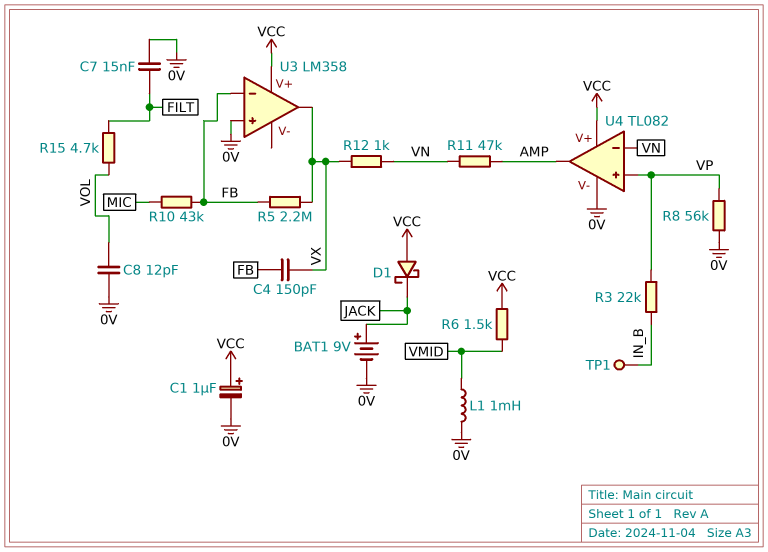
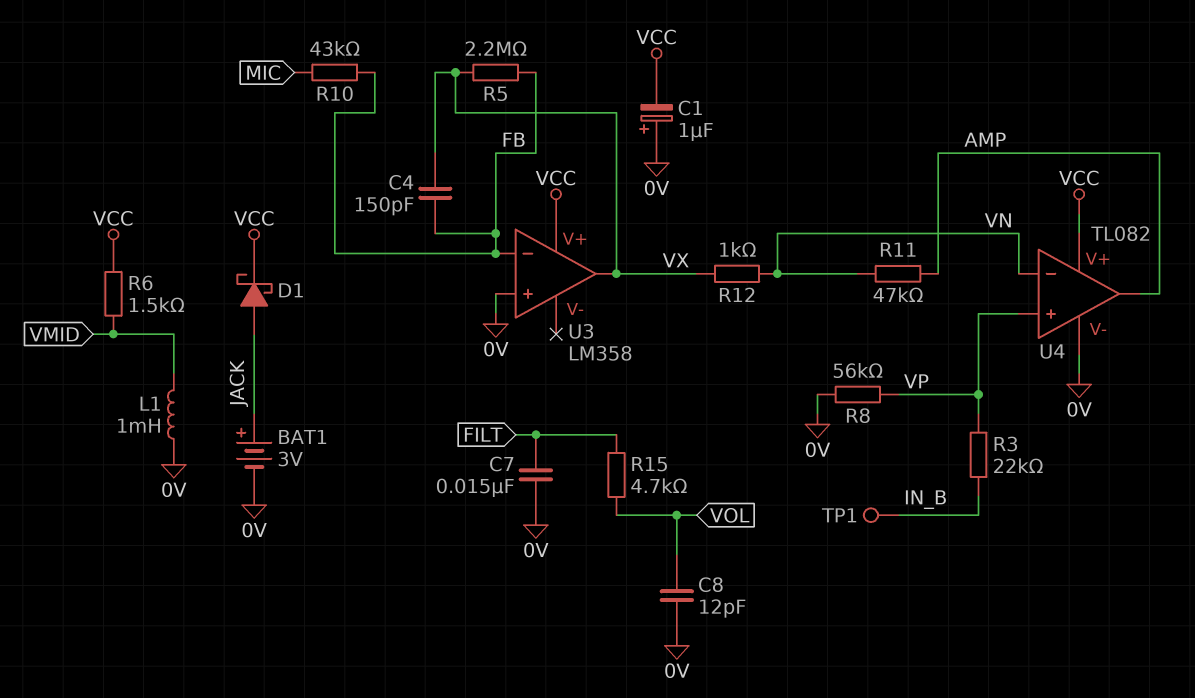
BAT1: 9V (plus JACK, minus 0V) -> 3V (plus JACK, minus 0V)
C1: 1uF (plus VCC, minus 0V) -> 1uF (plus 0V, minus VCC)
D1: schottky (A VCC, K JACK) -> schottky (A JACK, K VCC)

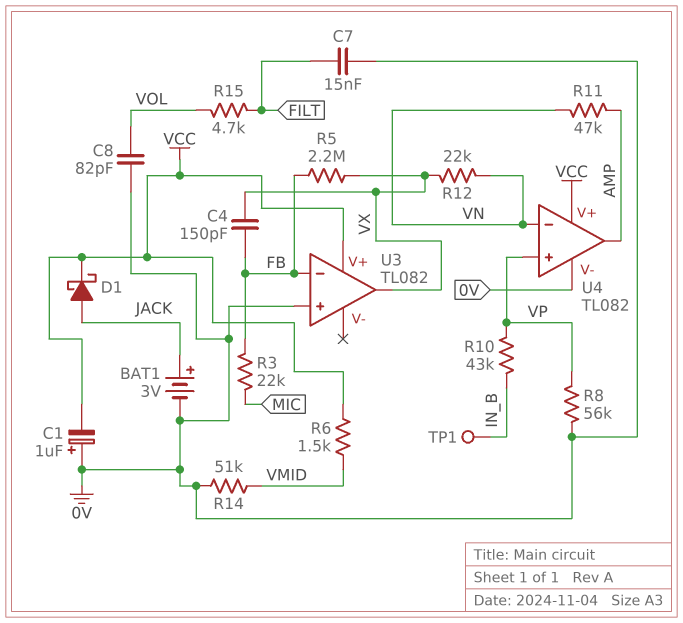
C8: 12pF (0V, VOL) -> 82pF (0V, VOL)
L1: 1mH (0V, VMID) -> none
R3: 22k (IN_B, VP) -> 22k (FB, MIC)
R10: 43k (FB, MIC) -> 43k (IN_B, VP)
R12: 1k (VN, VX) -> 22k (VN, VX)
R14: none -> 51k (0V, VMID)
U3: LM358 -> TL082

